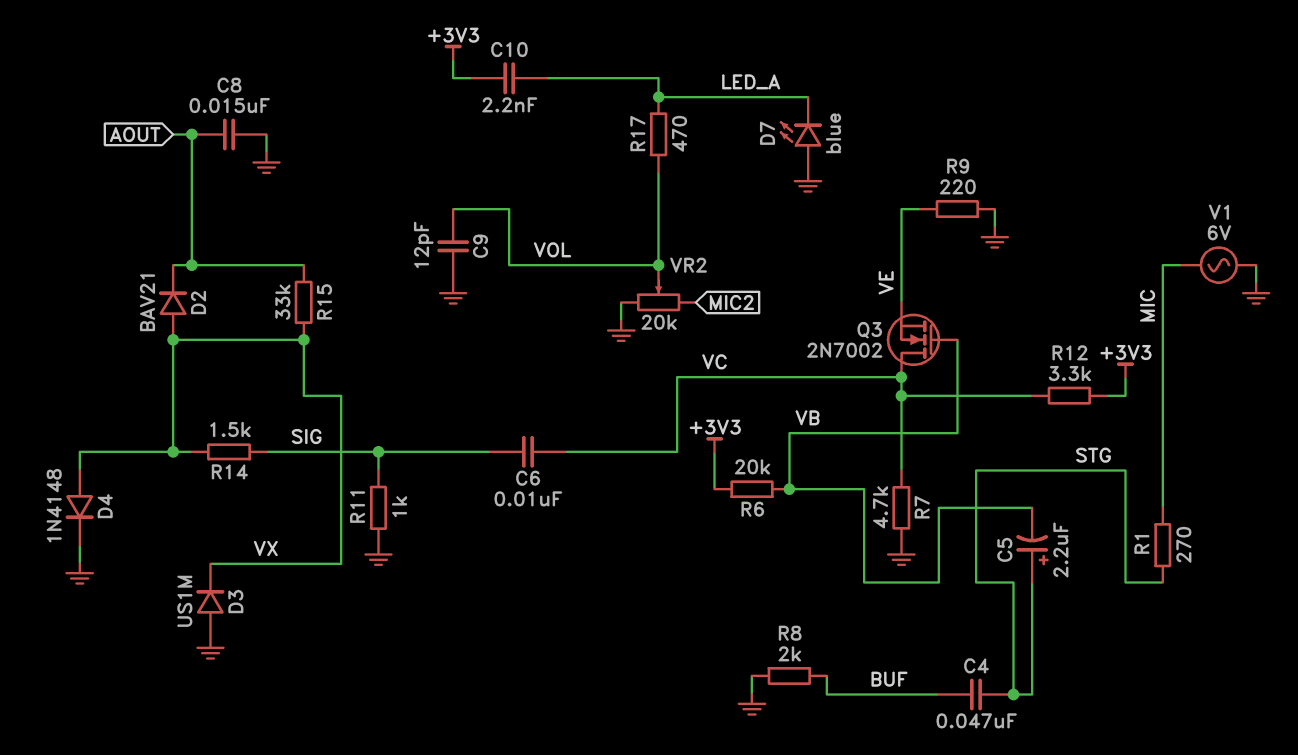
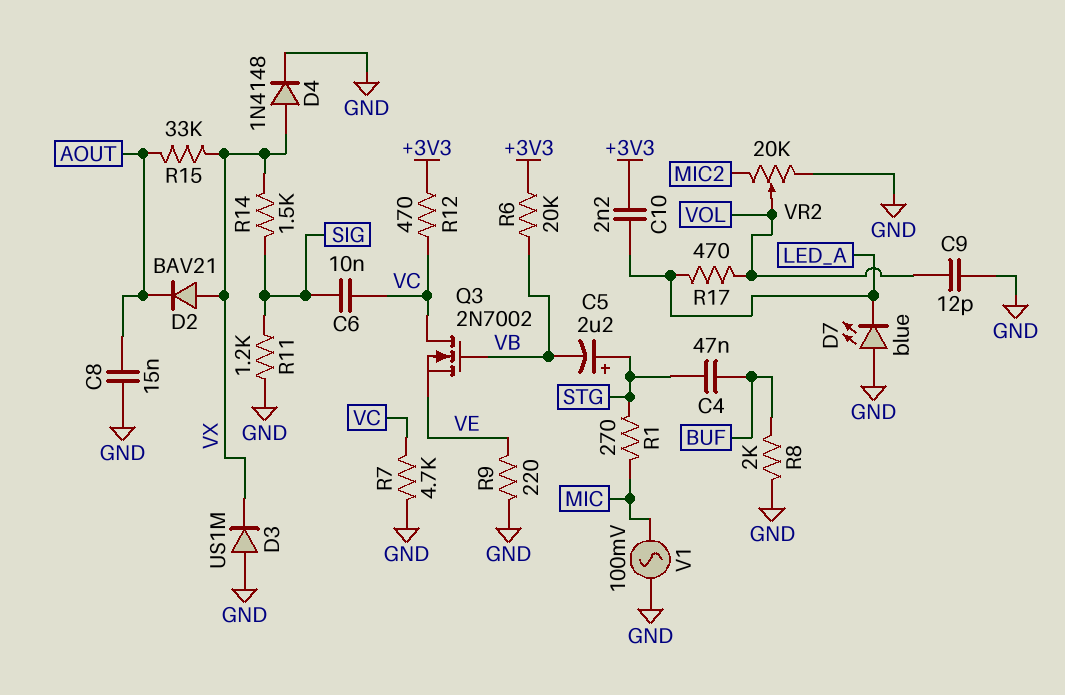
R11: 1k (GND, SIG) -> 1.2k (GND, SIG)
R12: 3.3k (+3V3, VC) -> 470 (+3V3, VC)
V1: AC 6V (GND, MIC) -> AC 100mV (GND, MIC)

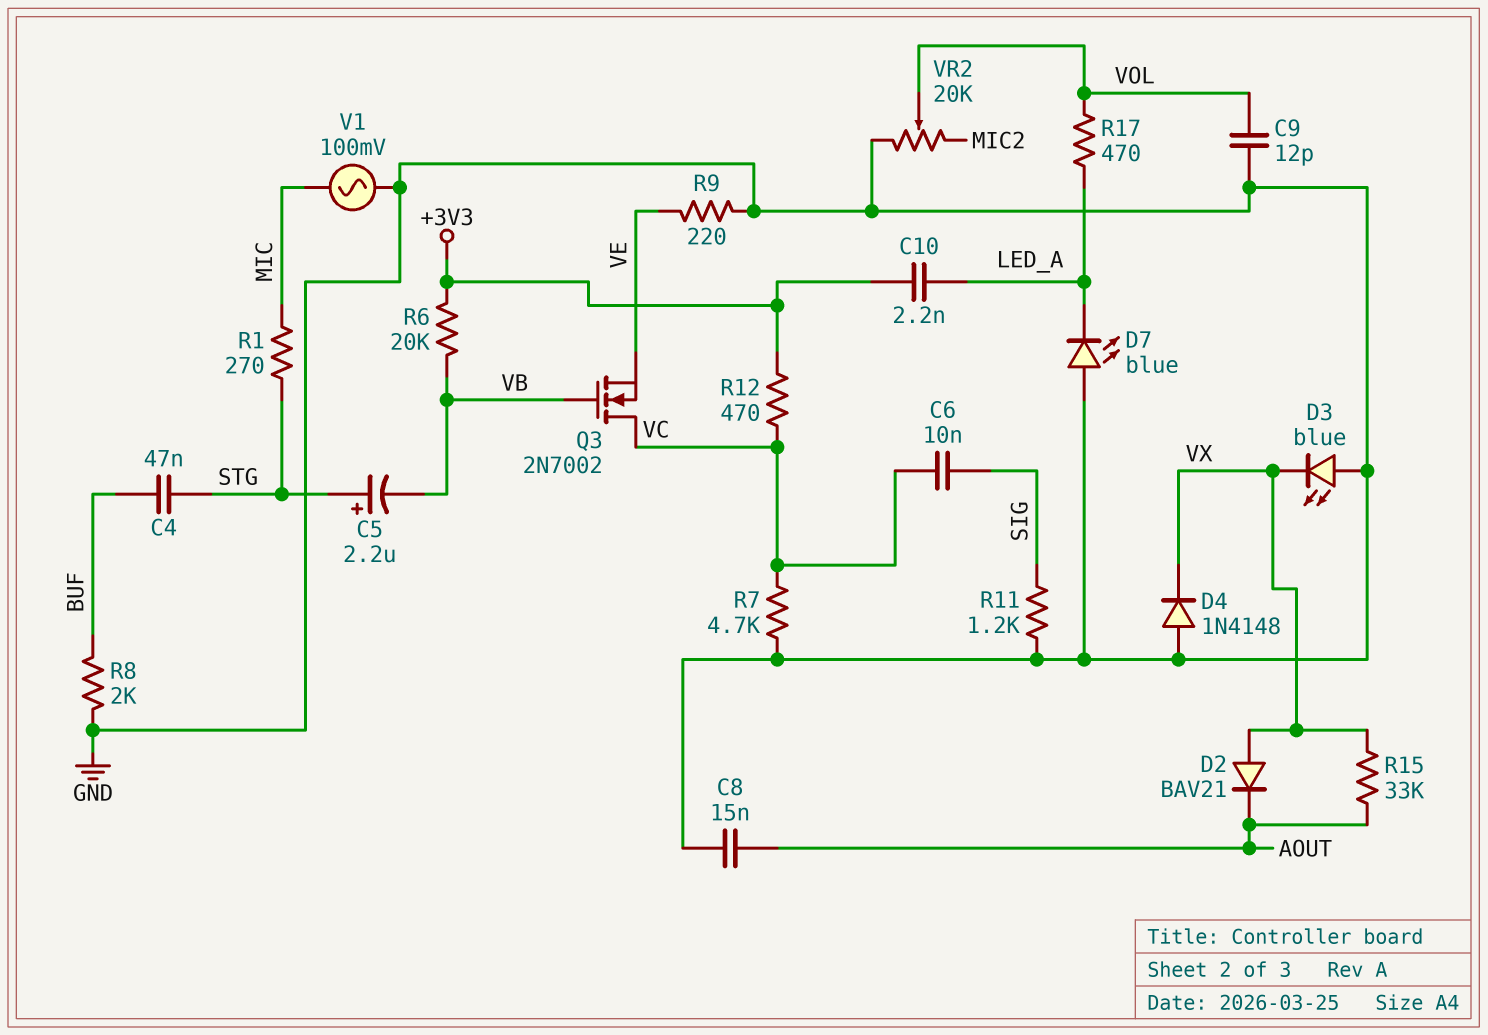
D3: diode US1M (A GND, K VX) -> LED blue (A GND, K VX)
D4: diode 1N4148 (A VX, K GND) -> diode 1N4148 (A GND, K VX)
R14: 1.5k (SIG, VX) -> none

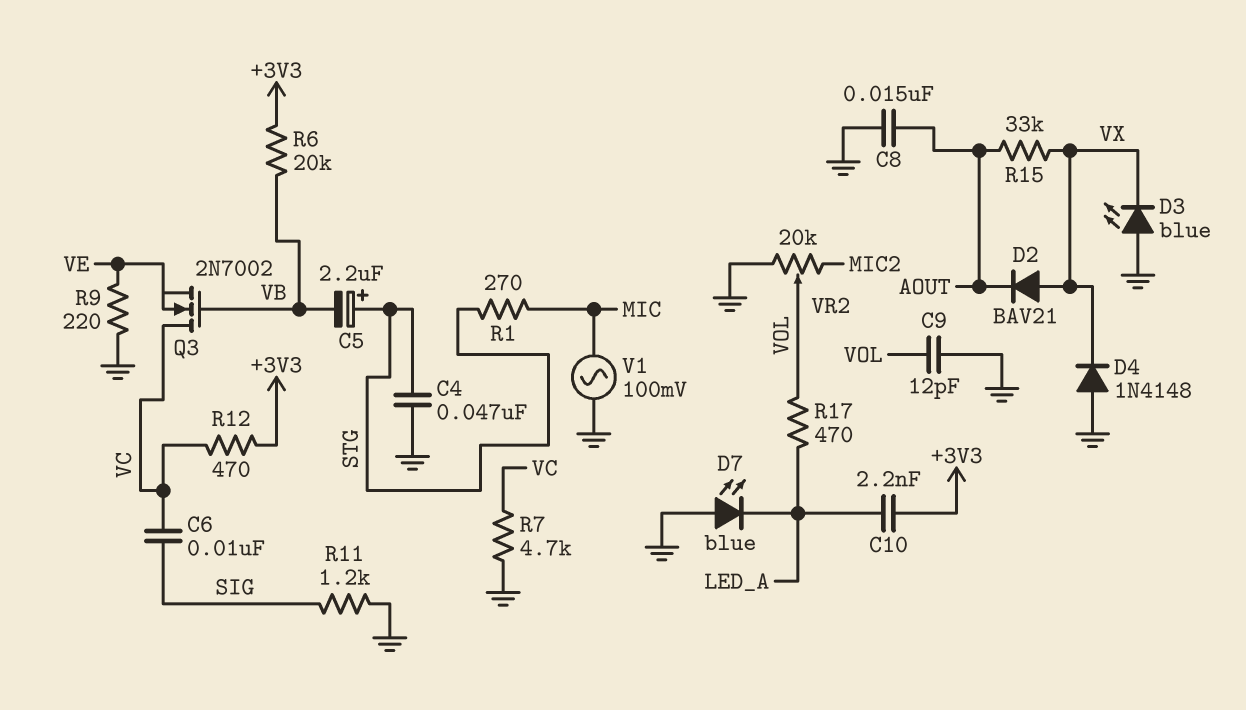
C4: 47nF (BUF, STG) -> 47nF (GND, STG)
R8: 2k (BUF, GND) -> none

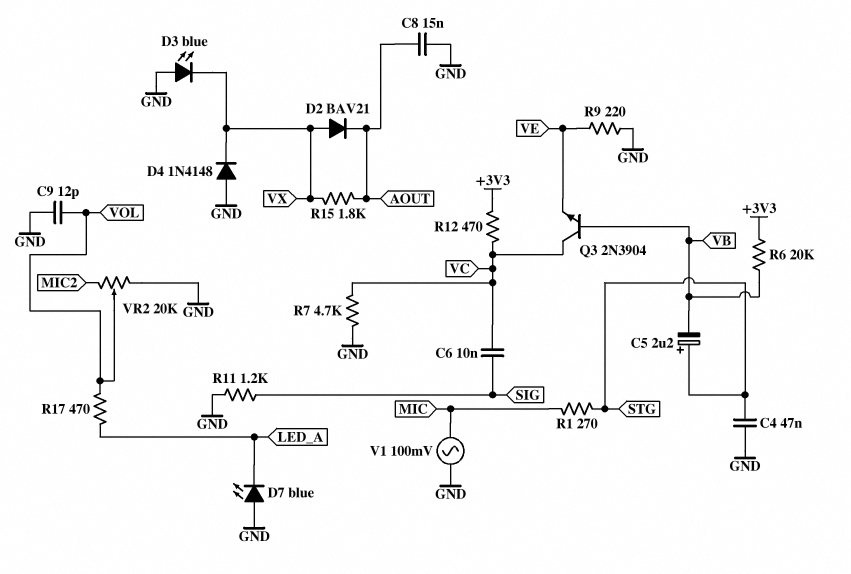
C10: 2.2nF (+3V3, LED_A) -> none
Q3: NMOS 2N7002 (G VB, D VC, S VE) -> NPN 2N3904 (B VB, C VC, E VE)
R15: 33k (AOUT, VX) -> 1.8k (AOUT, VX)

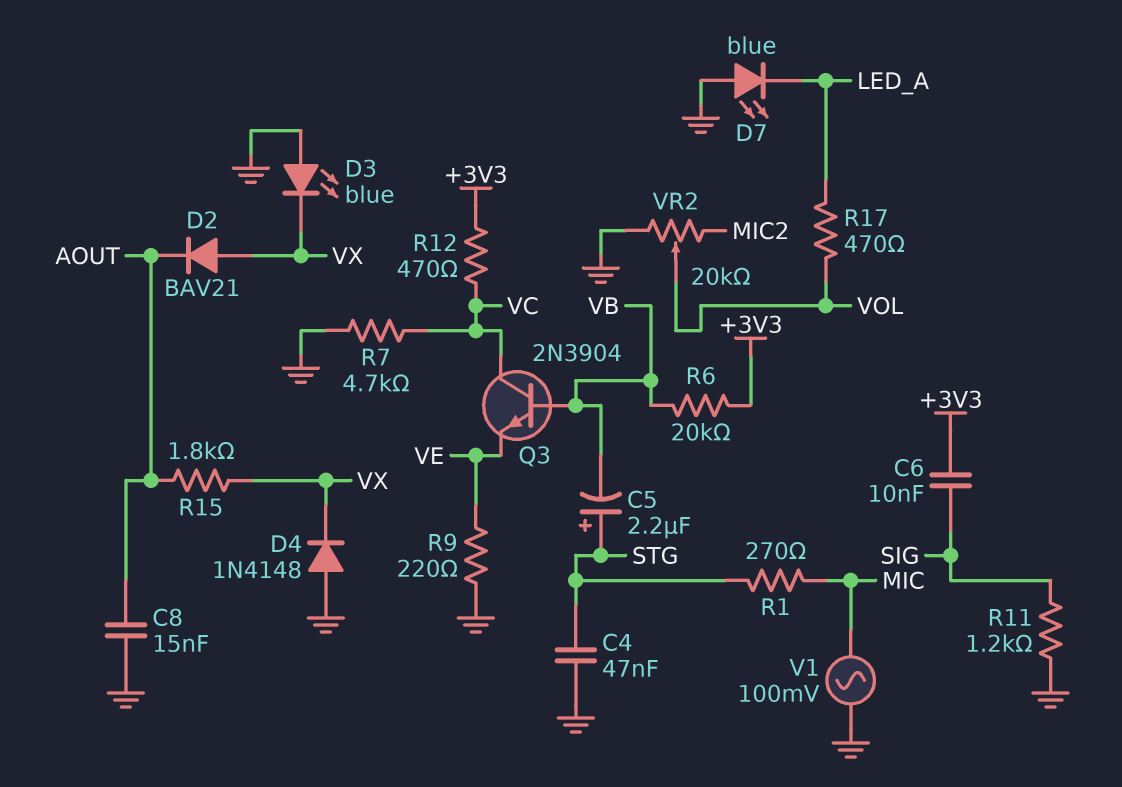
C6: 10nF (SIG, VC) -> 10nF (+3V3, SIG)
C9: 12pF (GND, VOL) -> none

